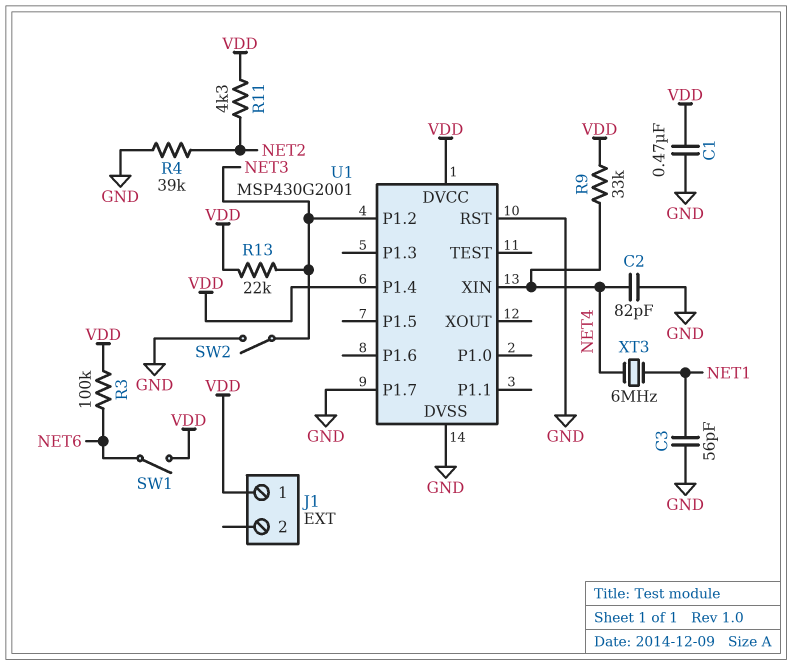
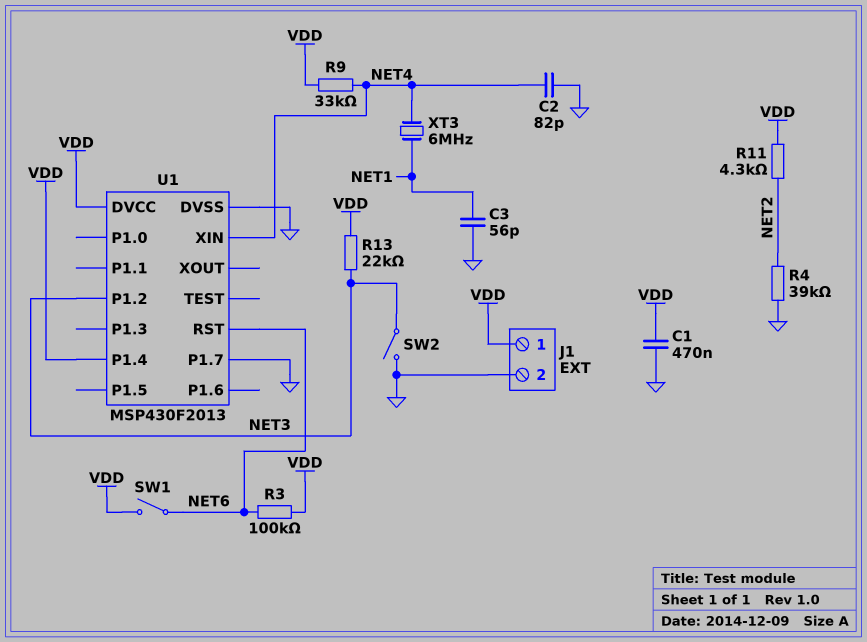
J1 pin 2: none -> GND
U1: MSP430G2001 -> MSP430F2013
U1 pin RST: GND -> NET6

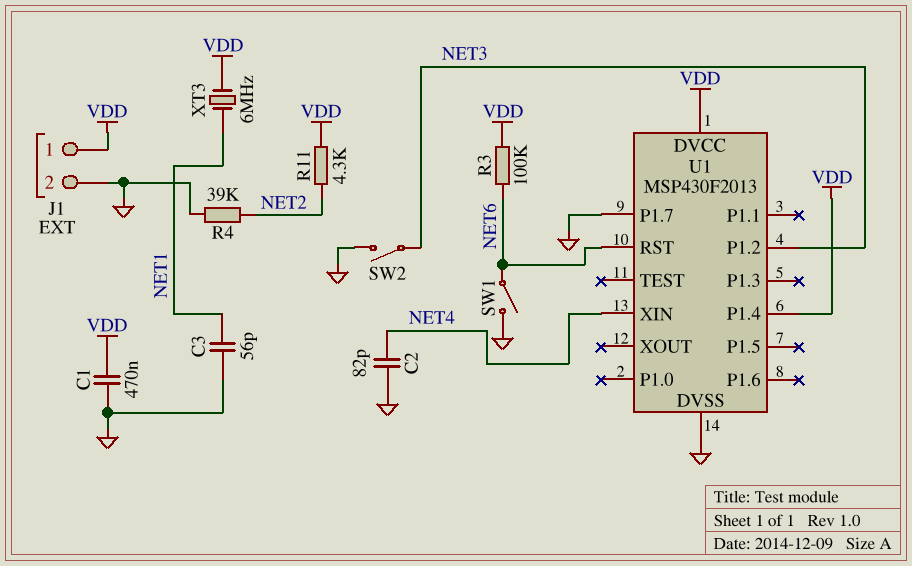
R9: 33k (NET4, VDD) -> none
R13: 22k (NET3, VDD) -> none
SW1: switch (NET6, VDD) -> switch (GND, NET6)
XT3: 6MHz (NET1, NET4) -> 6MHz (NET1, VDD)

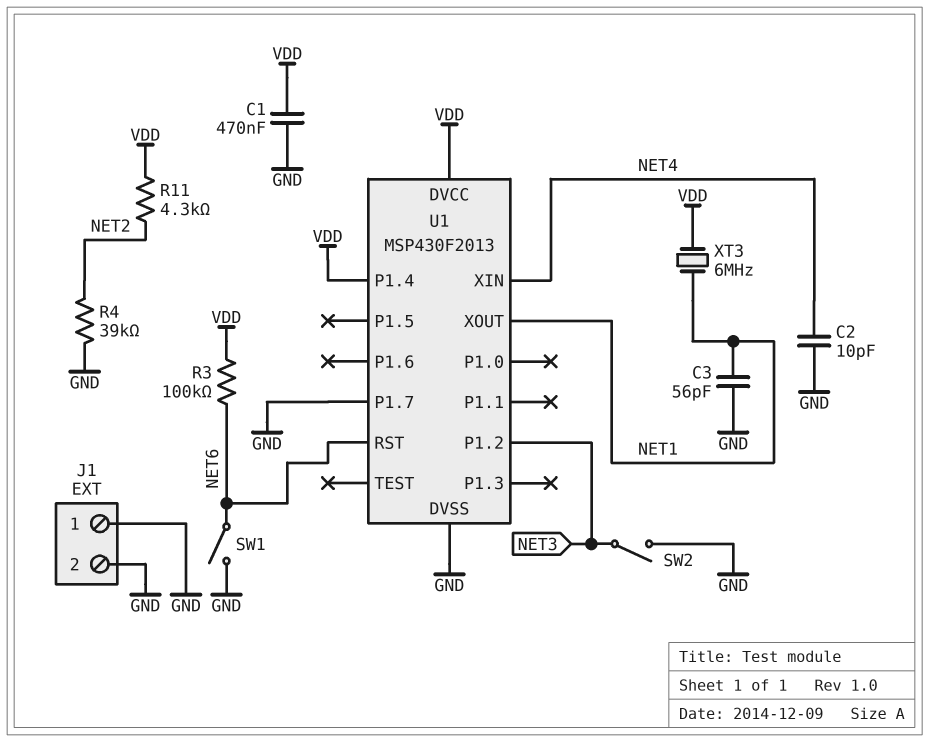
C2: 82pF (GND, NET4) -> 10pF (GND, NET4)
J1 pin 1: VDD -> GND
U1 pin XOUT: none -> NET1

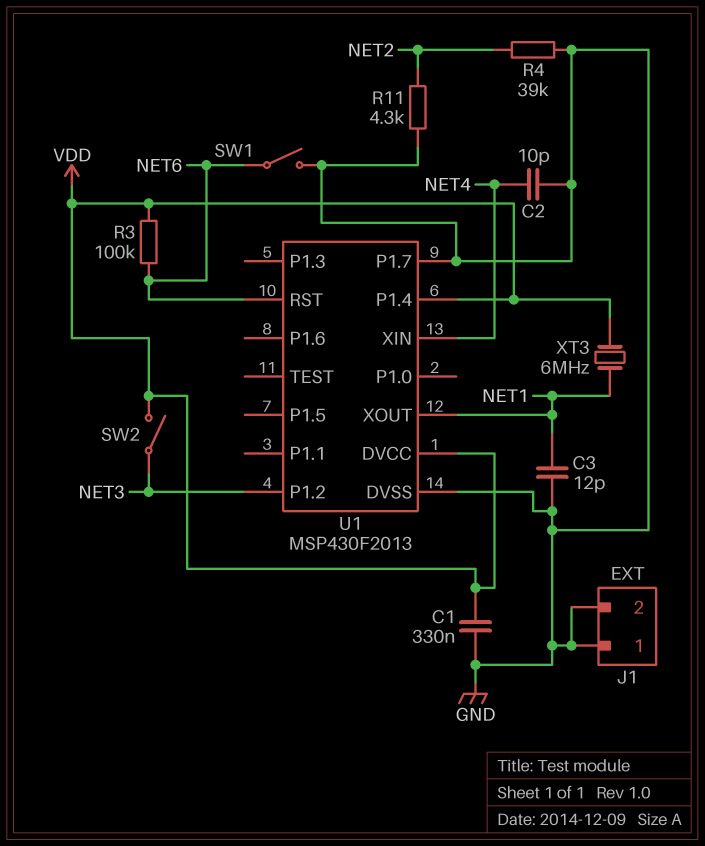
C1: 470nF (GND, VDD) -> 330nF (GND, VDD)
C3: 56pF (GND, NET1) -> 12pF (GND, NET1)
R11: 4.3k (NET2, VDD) -> 4.3k (GND, NET2)
SW2: switch (GND, NET3) -> switch (NET3, VDD)

